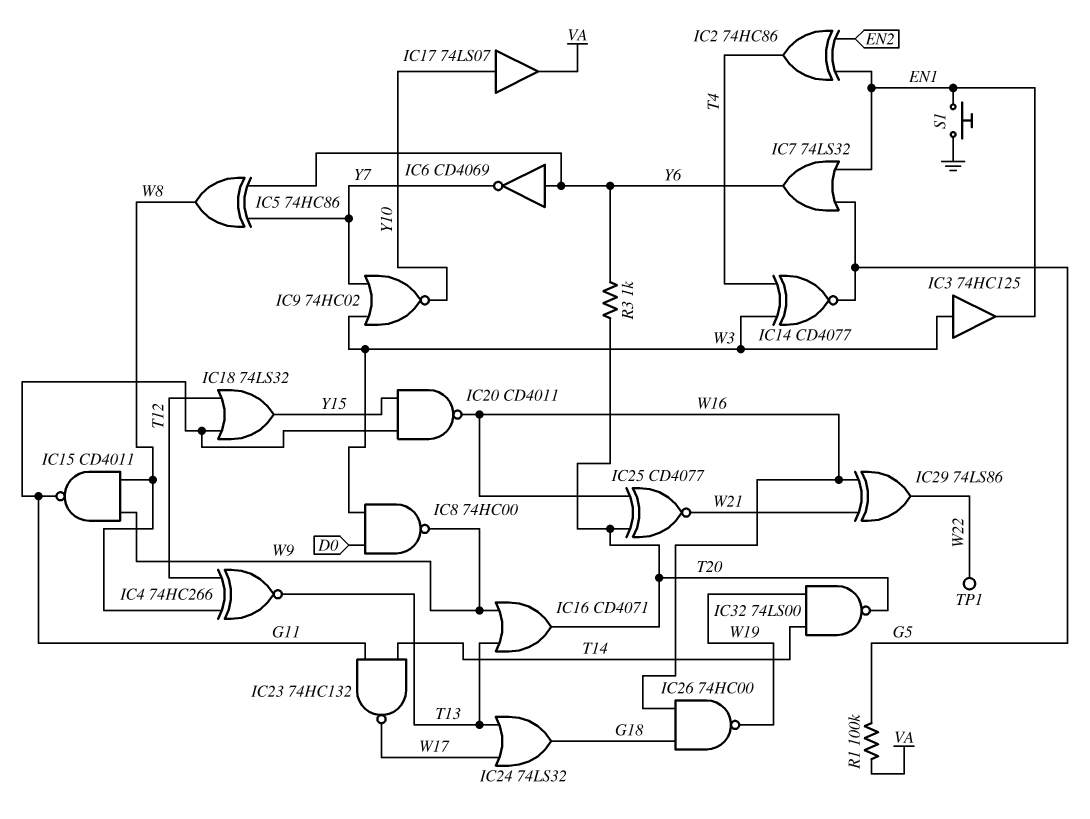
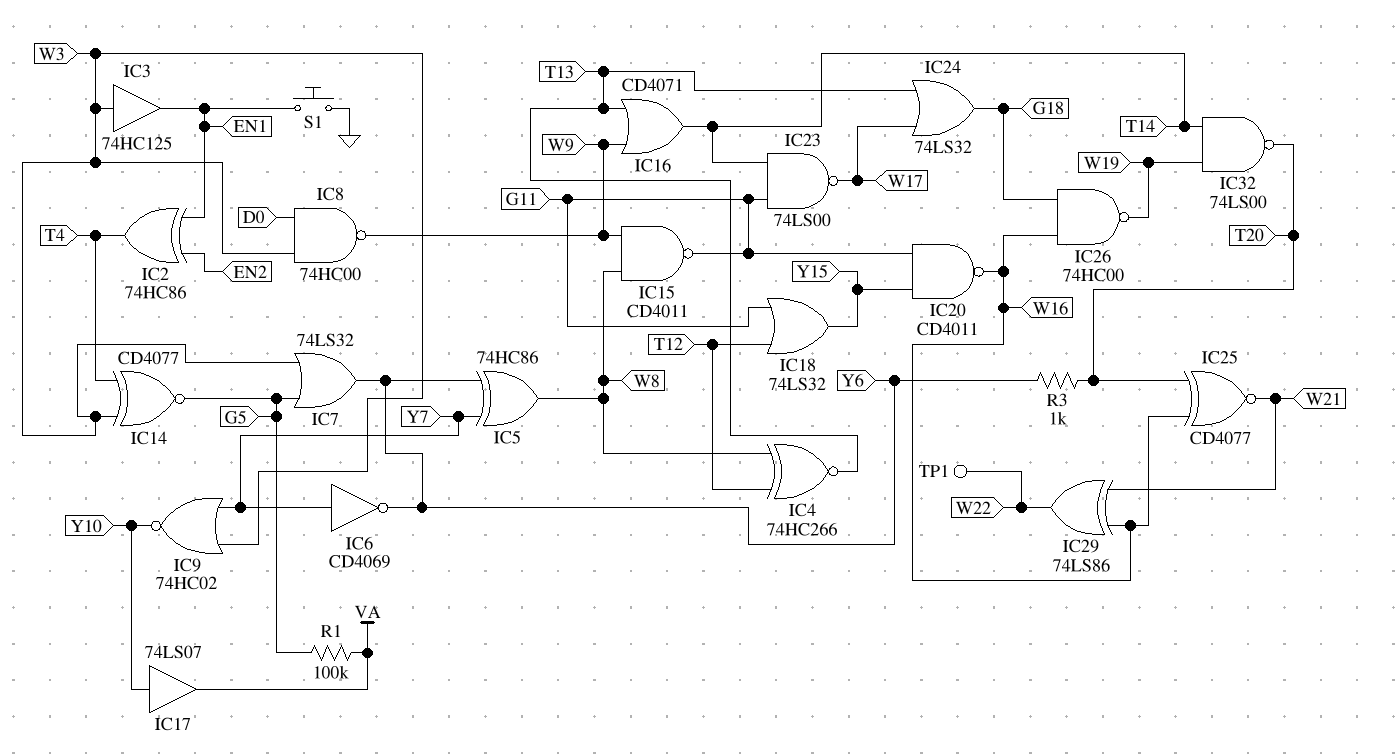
IC6: NOT CD4069 (in Y6, out Y7) -> NOT CD4069 (in Y7, out Y6)
IC7: OR 74LS32 (in EN1, in G5, out Y6) -> OR 74LS32 (in G5, in W3, out Y6)
IC16: OR CD4071 (in T13, in W9, out T20) -> OR CD4071 (in T13, in W9, out T14)
IC23: NAND 74HC132 (in G11, in T14, out W17) -> NAND 74LS00 (in G11, in T14, out W17)

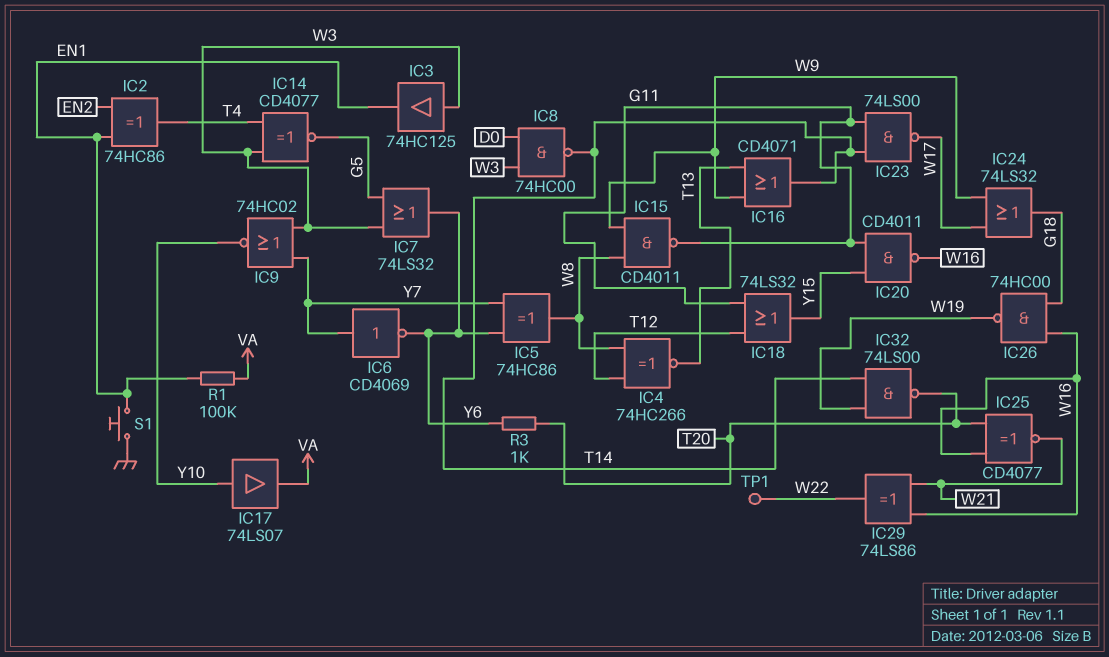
IC8: NAND 74HC00 (in D0, in W3, out W9) -> NAND 74HC00 (in D0, in W3, out T14)
IC24: OR 74LS32 (in T13, in W17, out G18) -> OR 74LS32 (in W9, in W17, out G18)
R1: 100k (G5, VA) -> 100k (EN1, VA)

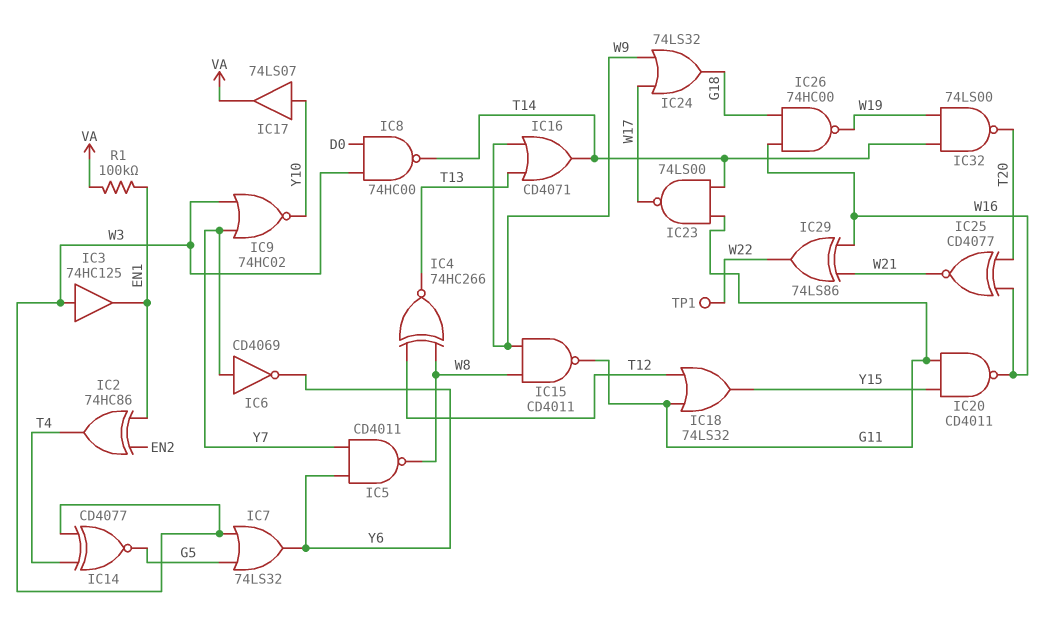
IC5: XOR 74HC86 (in Y6, in Y7, out W8) -> NAND CD4011 (in Y6, in Y7, out W8)
R3: 1k (T20, Y6) -> none
S1: button (EN1, GND) -> none

